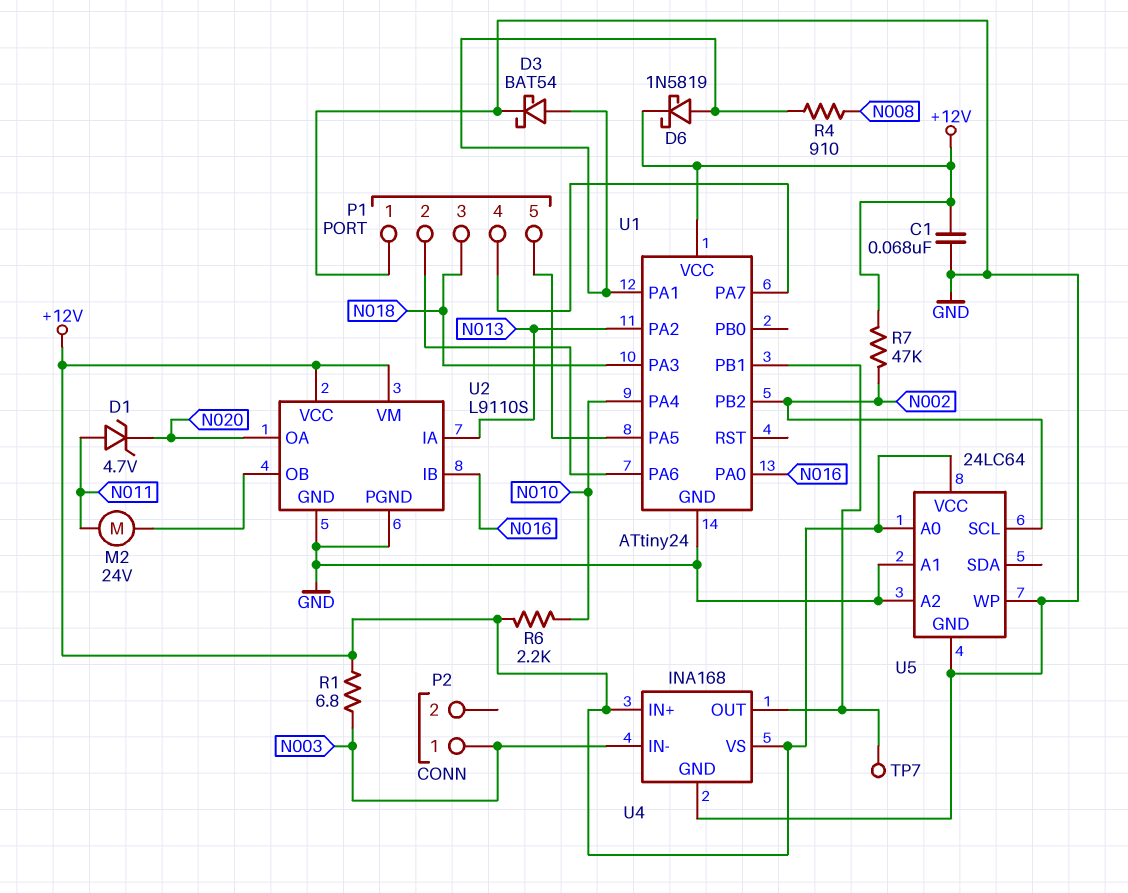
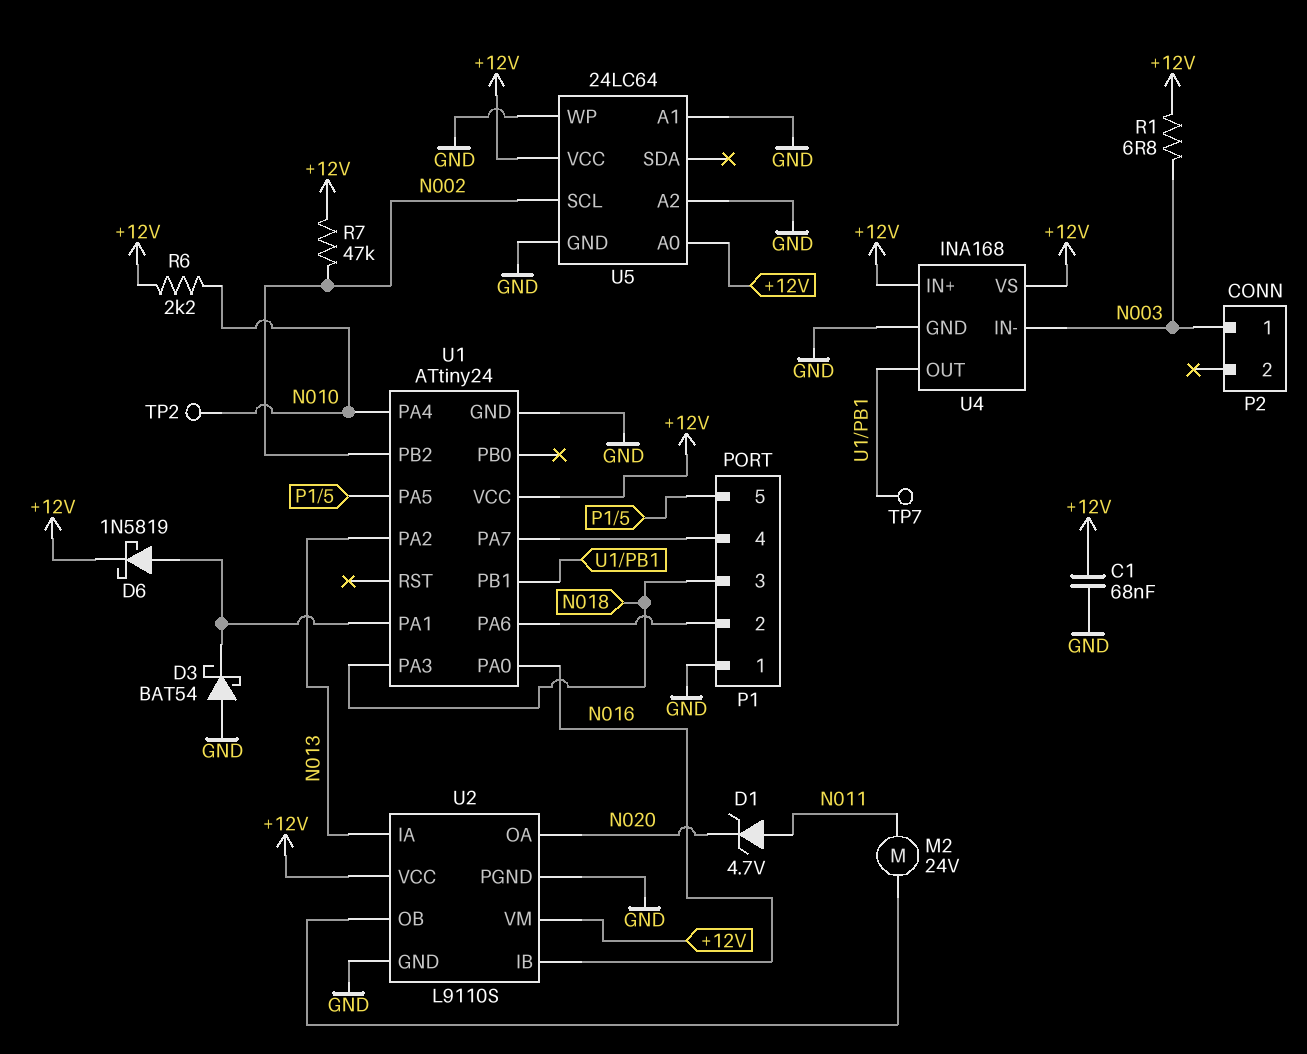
D3: schottky BAT54 (A U1/PA1, K GND) -> schottky BAT54 (A GND, K U1/PA1)
R4: 910 (N008, U1/PA1) -> none
TP2: none -> test point (N010)

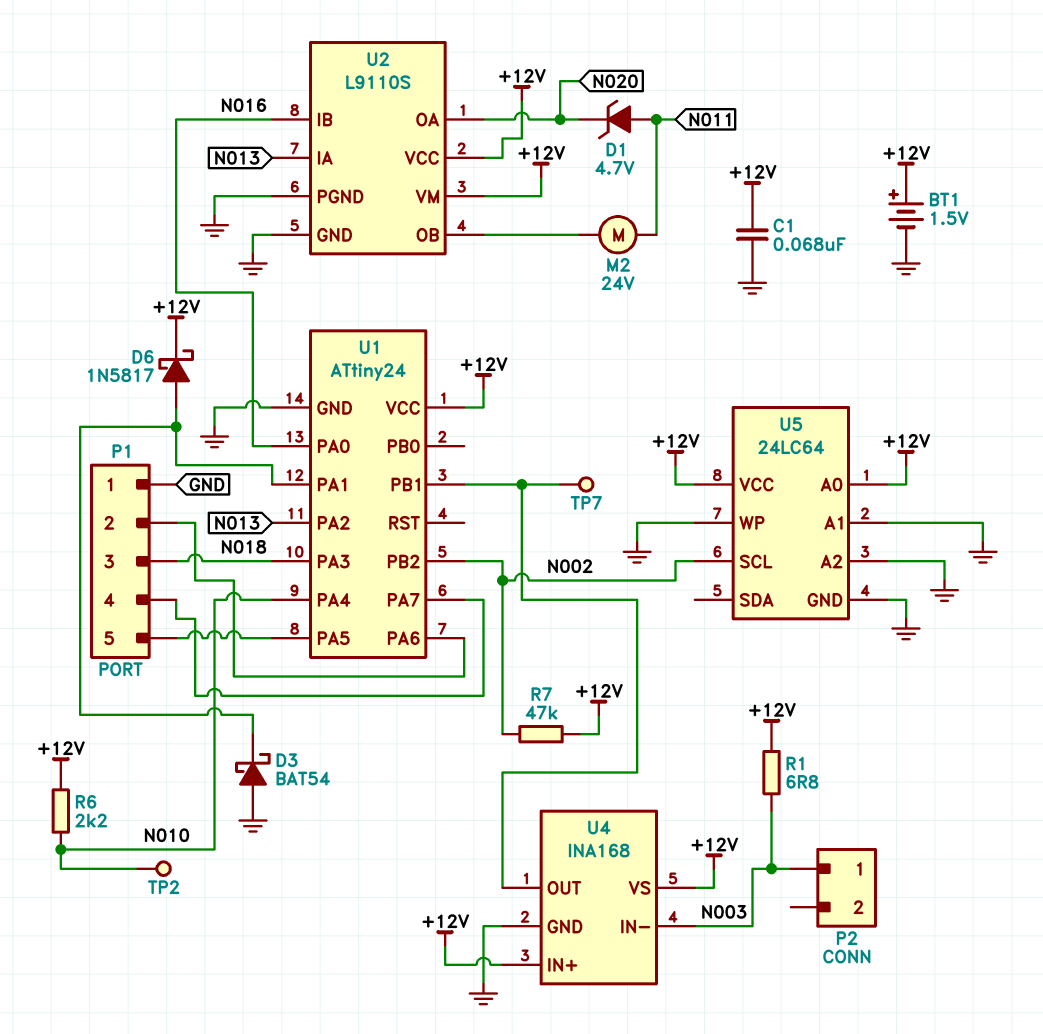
BT1: none -> 1.5V (plus +12V, minus GND)
D6: schottky 1N5819 (A U1/PA1, K +12V) -> schottky 1N5817 (A U1/PA1, K +12V)

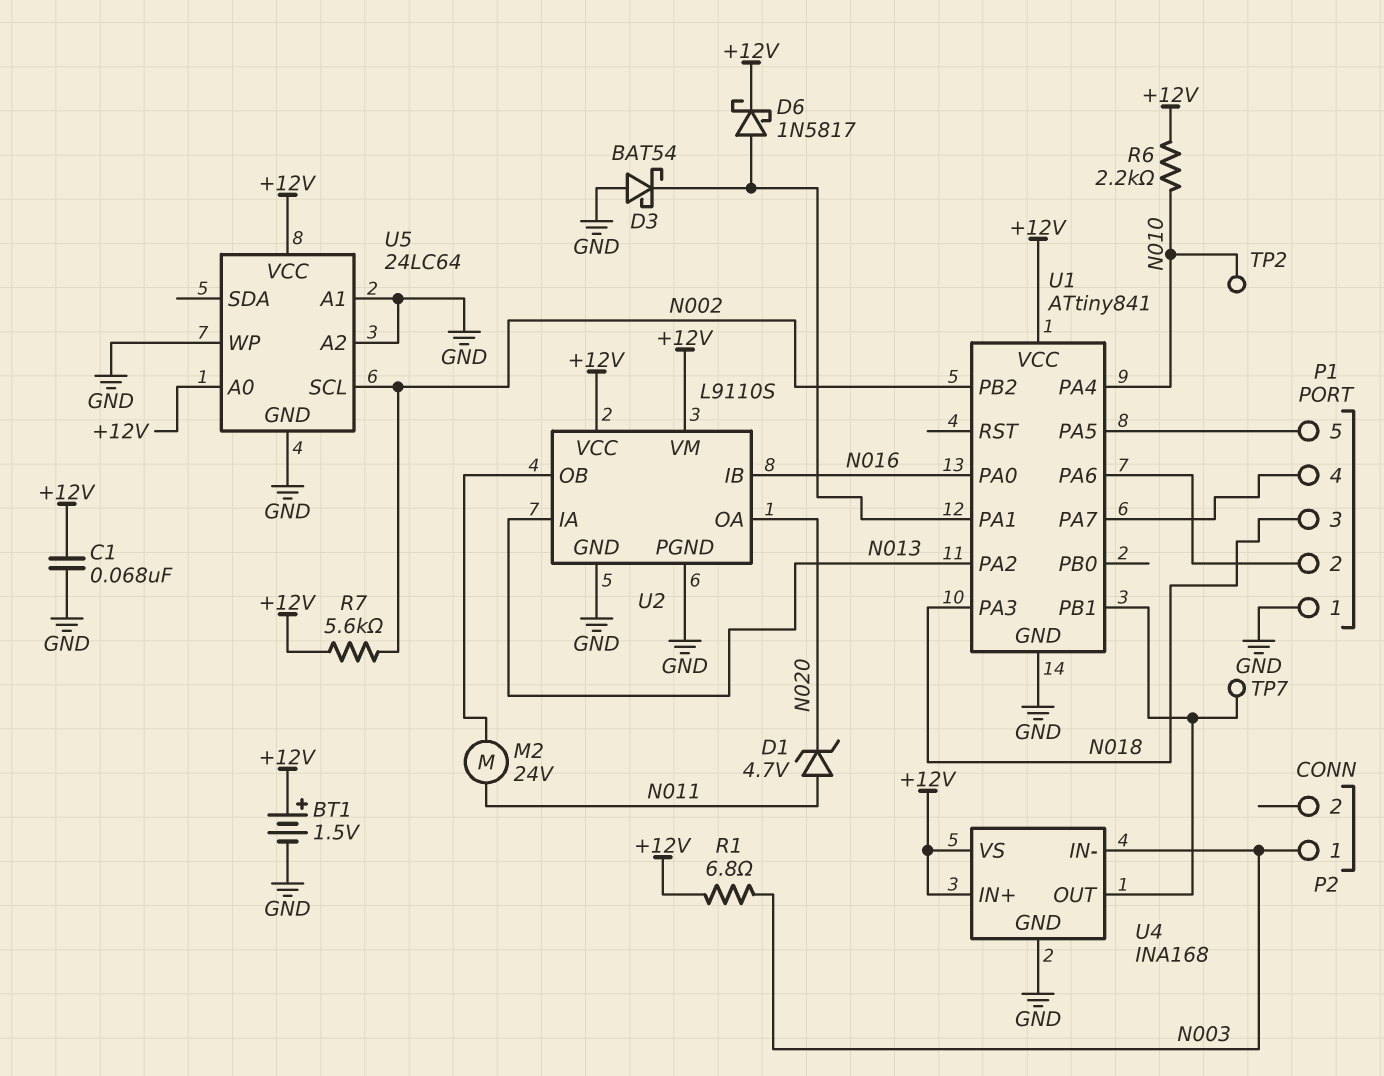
R7: 47k (+12V, N002) -> 5.6k (+12V, N002)
U1: ATtiny24 -> ATtiny841

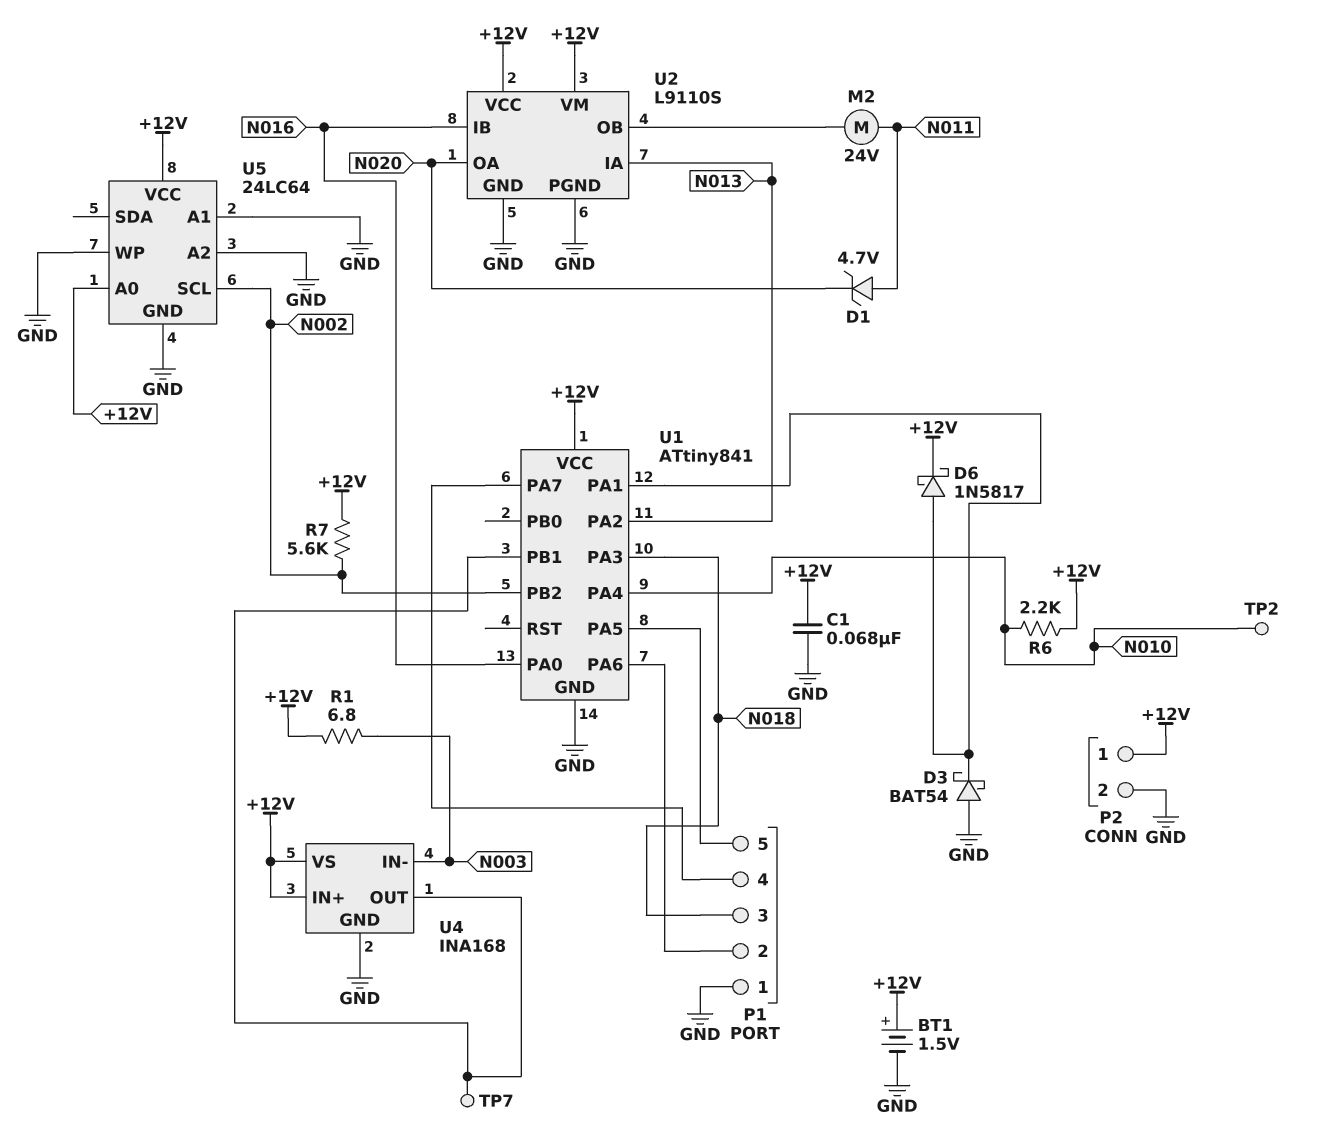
P2 pin 1: N003 -> +12V
P2 pin 2: none -> GND

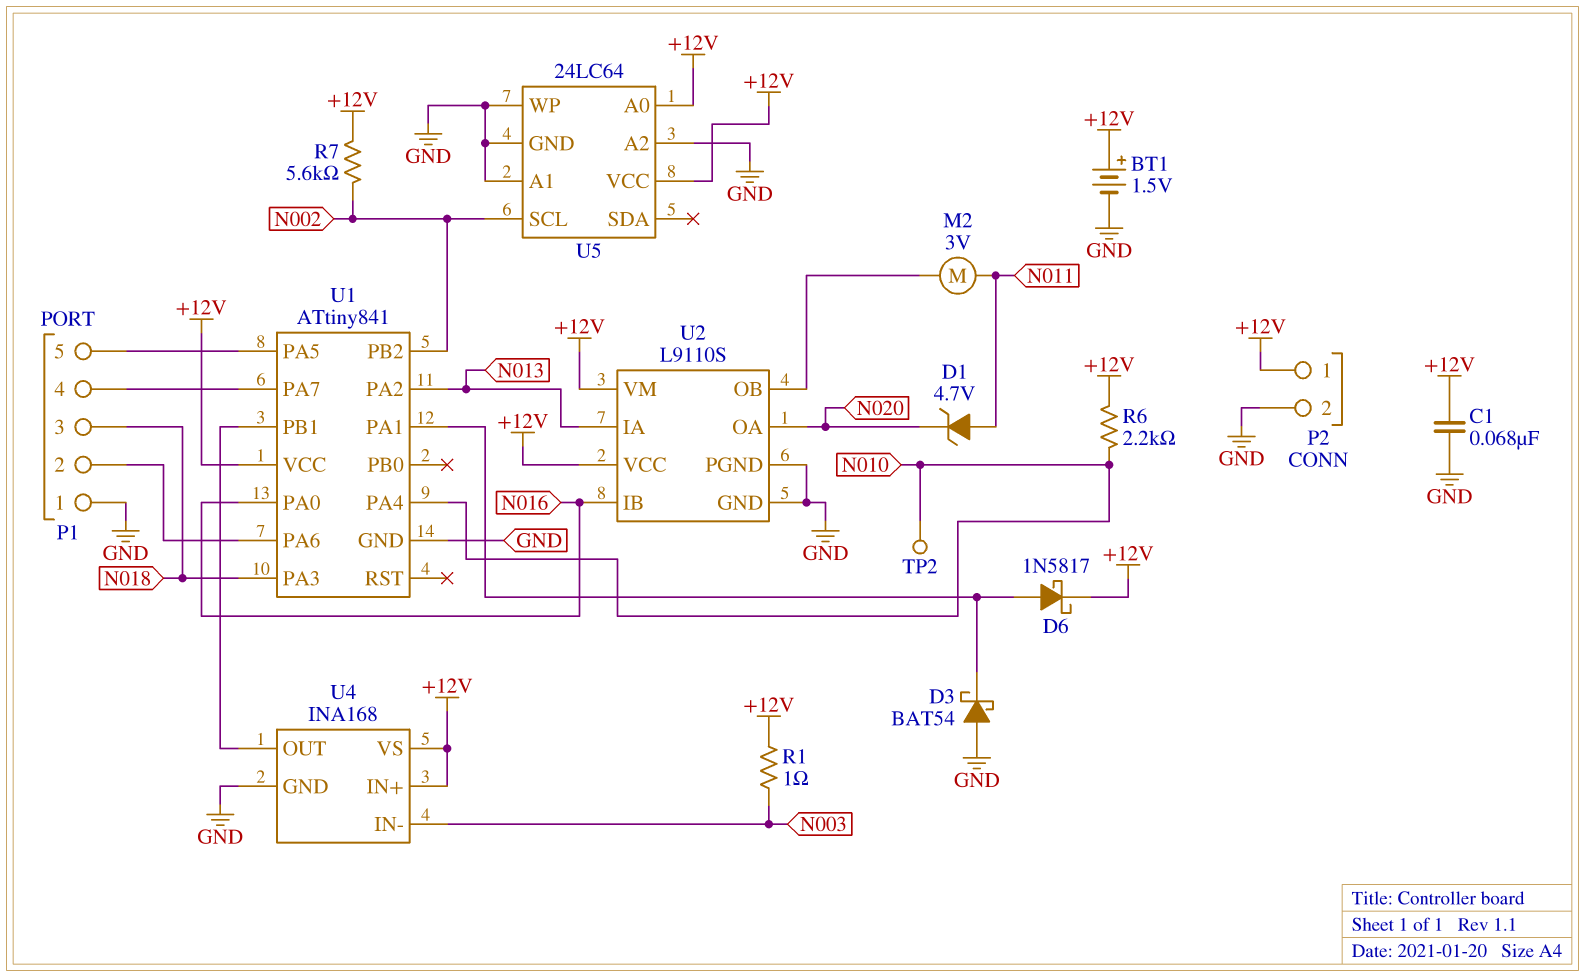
M2: motor 24V (N011, U2/OB) -> motor 3V (N011, U2/OB)
R1: 6.8 (+12V, N003) -> 1 (+12V, N003)
TP7: test point (U1/PB1) -> none

